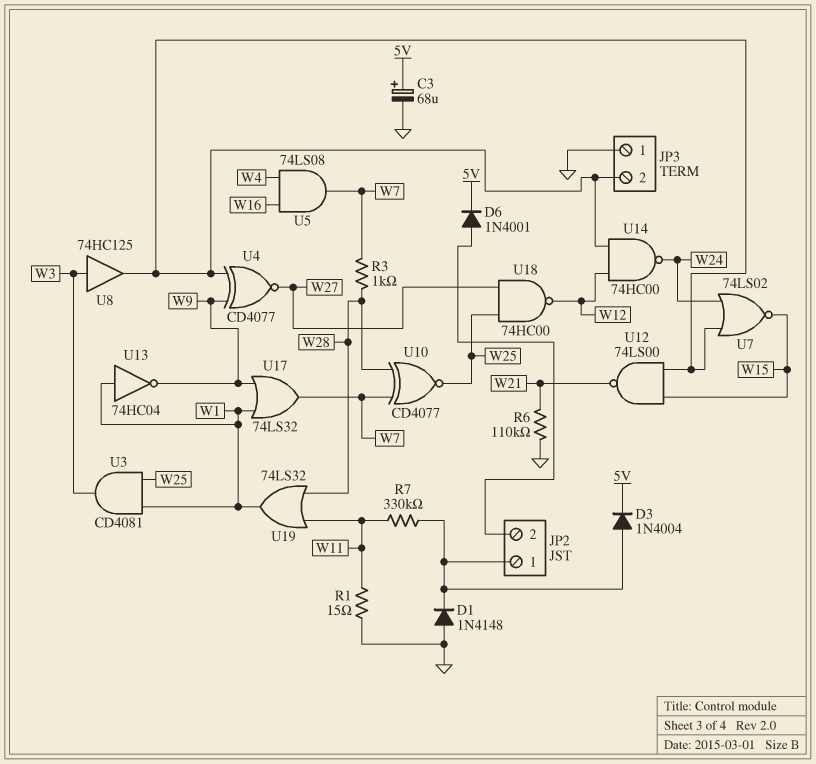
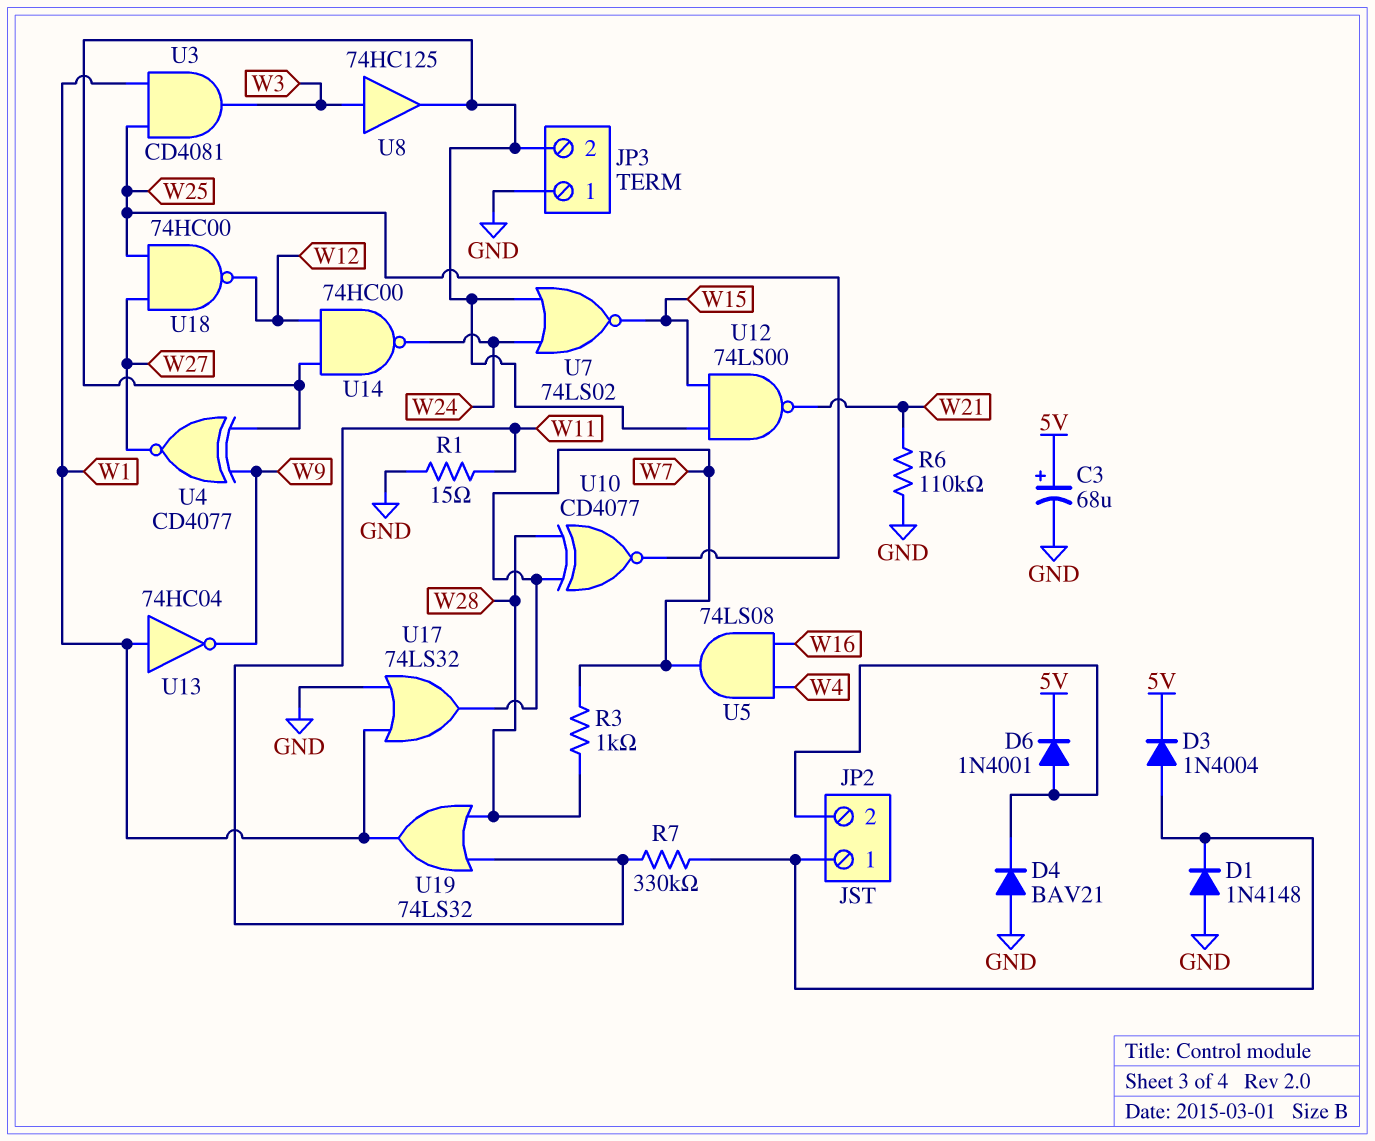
D4: none -> diode BAV21 (A GND, K JP2/2)
U17: OR 74LS32 (in W1, in W9, out W7) -> OR 74LS32 (in GND, in W1, out W7)

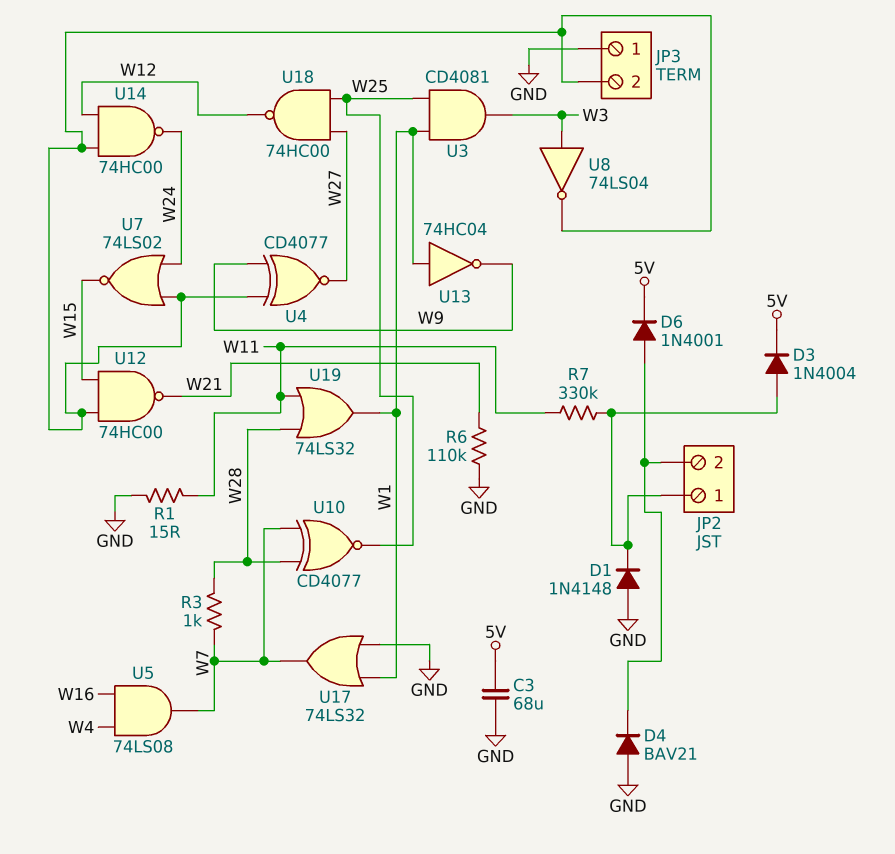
C3: 68uF (plus 5V, minus GND) -> 68uF (5V, GND)
U8: buffer 74HC125 (in W3, out JP3/2) -> NOT 74LS04 (in W3, out JP3/2)
U12: NAND 74LS00 (in JP3/2, in W15, out W21) -> NAND 74HC00 (in JP3/2, in W15, out W21)

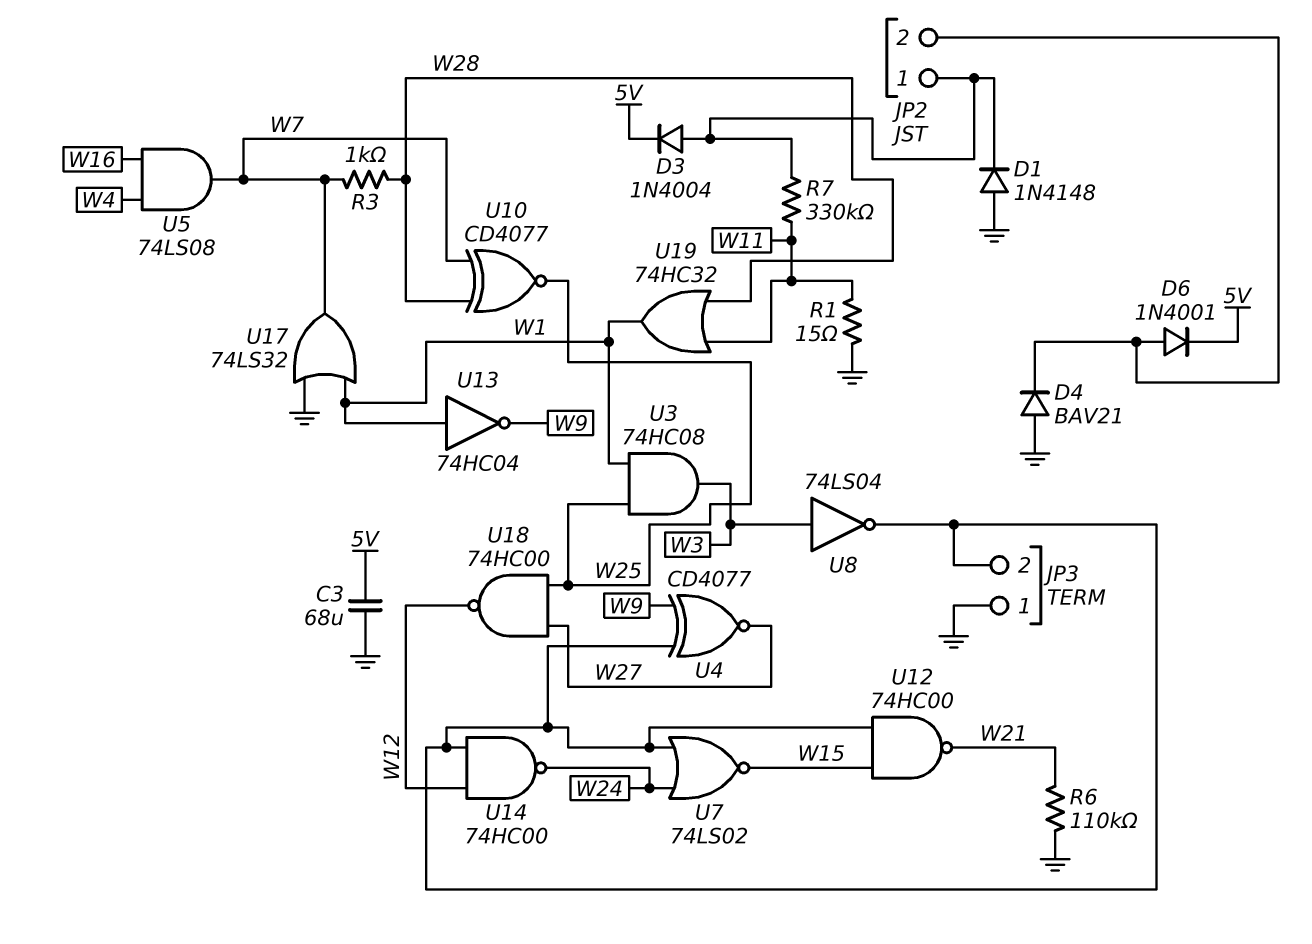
U3: AND CD4081 (in W1, in W25, out W3) -> AND 74HC08 (in W1, in W25, out W3)
U19: OR 74LS32 (in W11, in W28, out W1) -> OR 74HC32 (in W11, in W28, out W1)

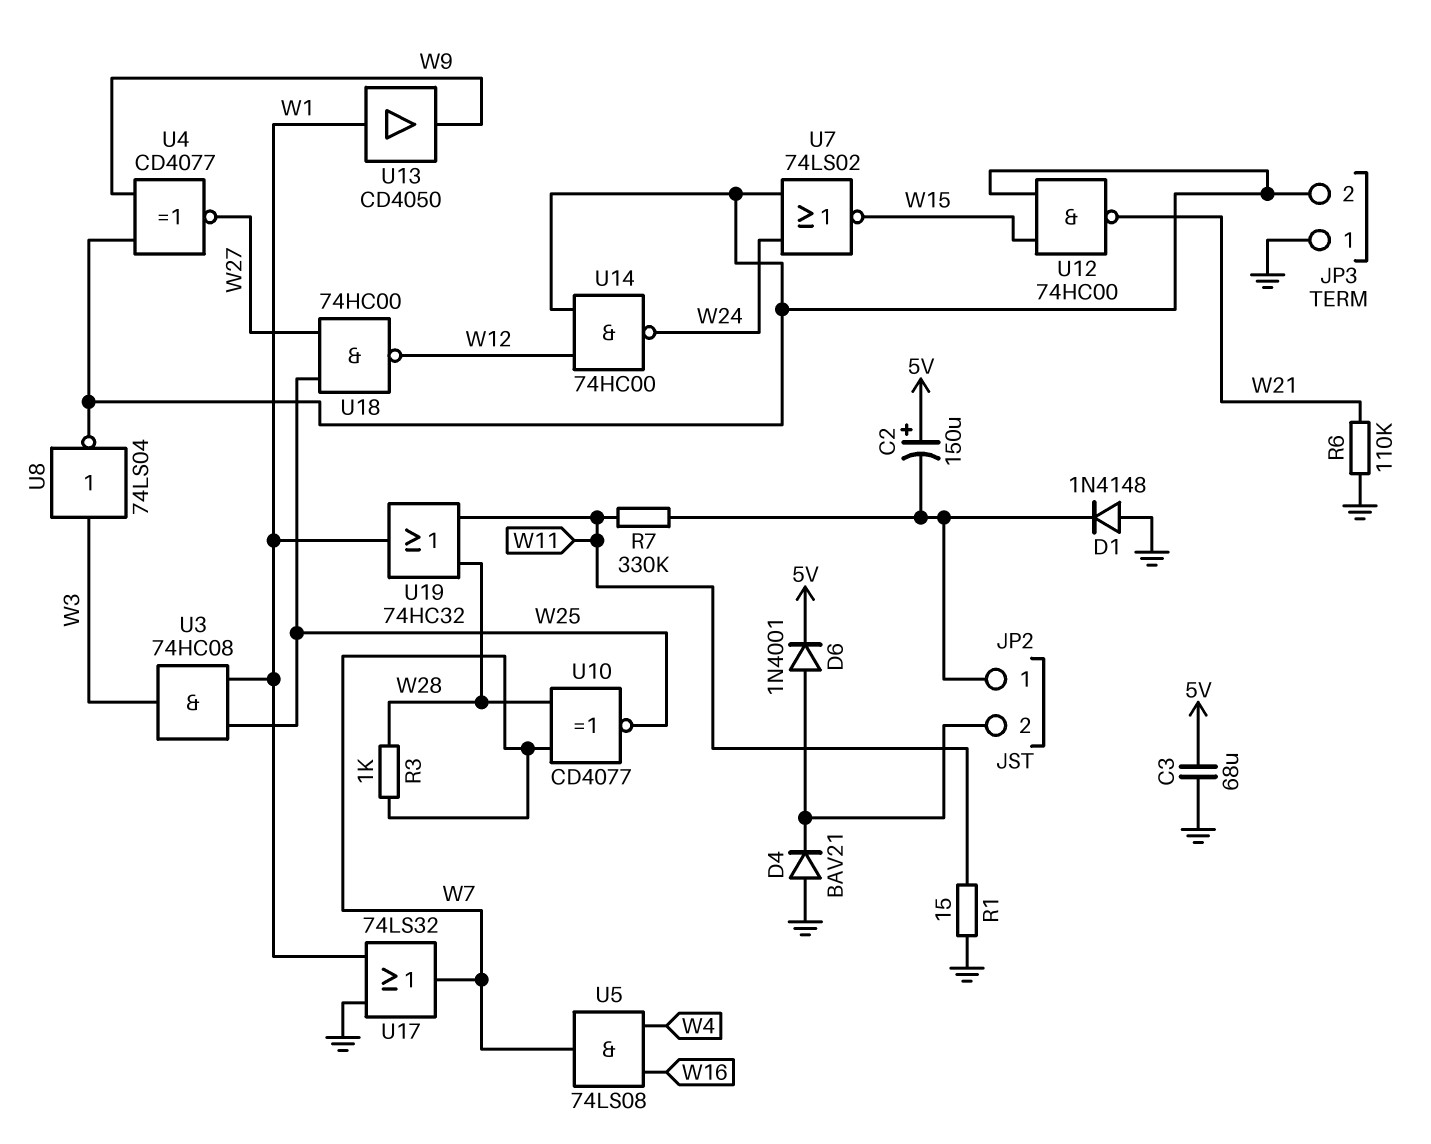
C2: none -> 150uF (plus 5V, minus JP2/1)
D3: diode 1N4004 (A JP2/1, K 5V) -> none
U13: NOT 74HC04 (in W1, out W9) -> buffer CD4050 (in W1, out W9)

